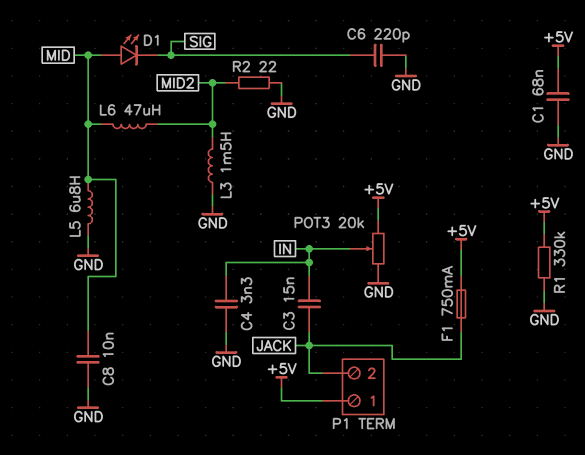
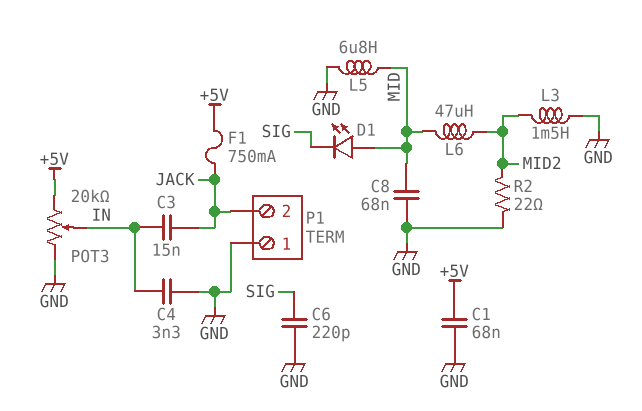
C8: 10nF (GND, MID) -> 68nF (GND, MID)
P1 pin 1: +5V -> GND
R1: 330k (+5V, GND) -> none

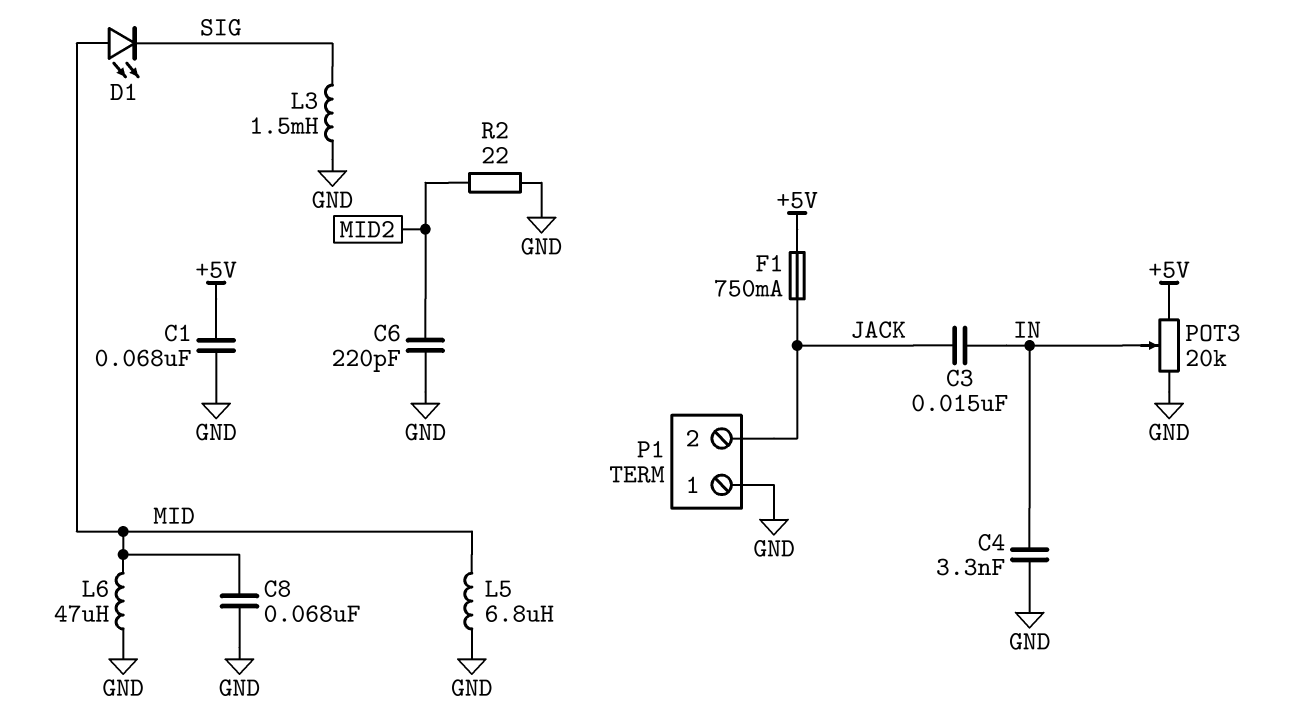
C6: 220pF (GND, SIG) -> 220pF (GND, MID2)
L3: 1.5mH (GND, MID2) -> 1.5mH (GND, SIG)
L6: 47uH (MID, MID2) -> 47uH (GND, MID)

